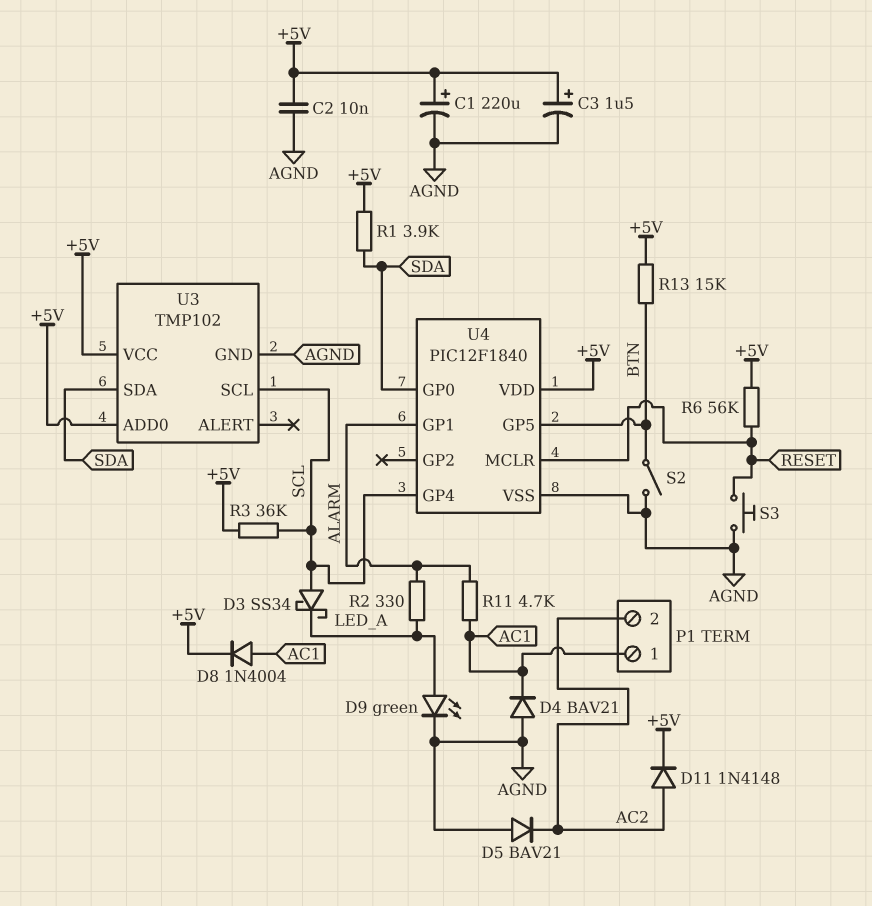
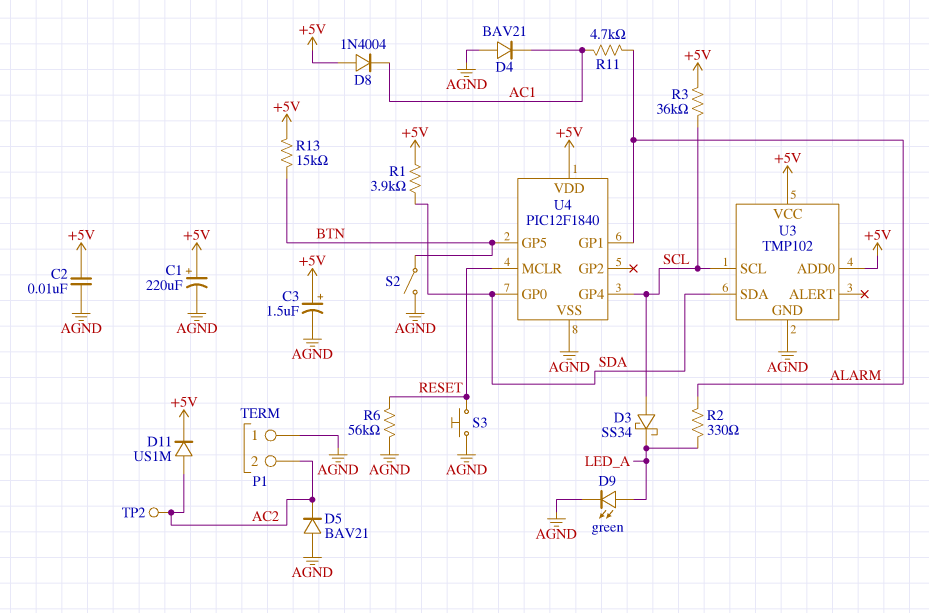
D8: diode 1N4004 (A AC1, K +5V) -> diode 1N4004 (A +5V, K AC1)
D11: diode 1N4148 (A AC2, K +5V) -> diode US1M (A AC2, K +5V)
P1 pin 1: AC1 -> AGND
R6: 56k (+5V, RESET) -> 56k (AGND, RESET)
TP2: none -> test point (AC2)

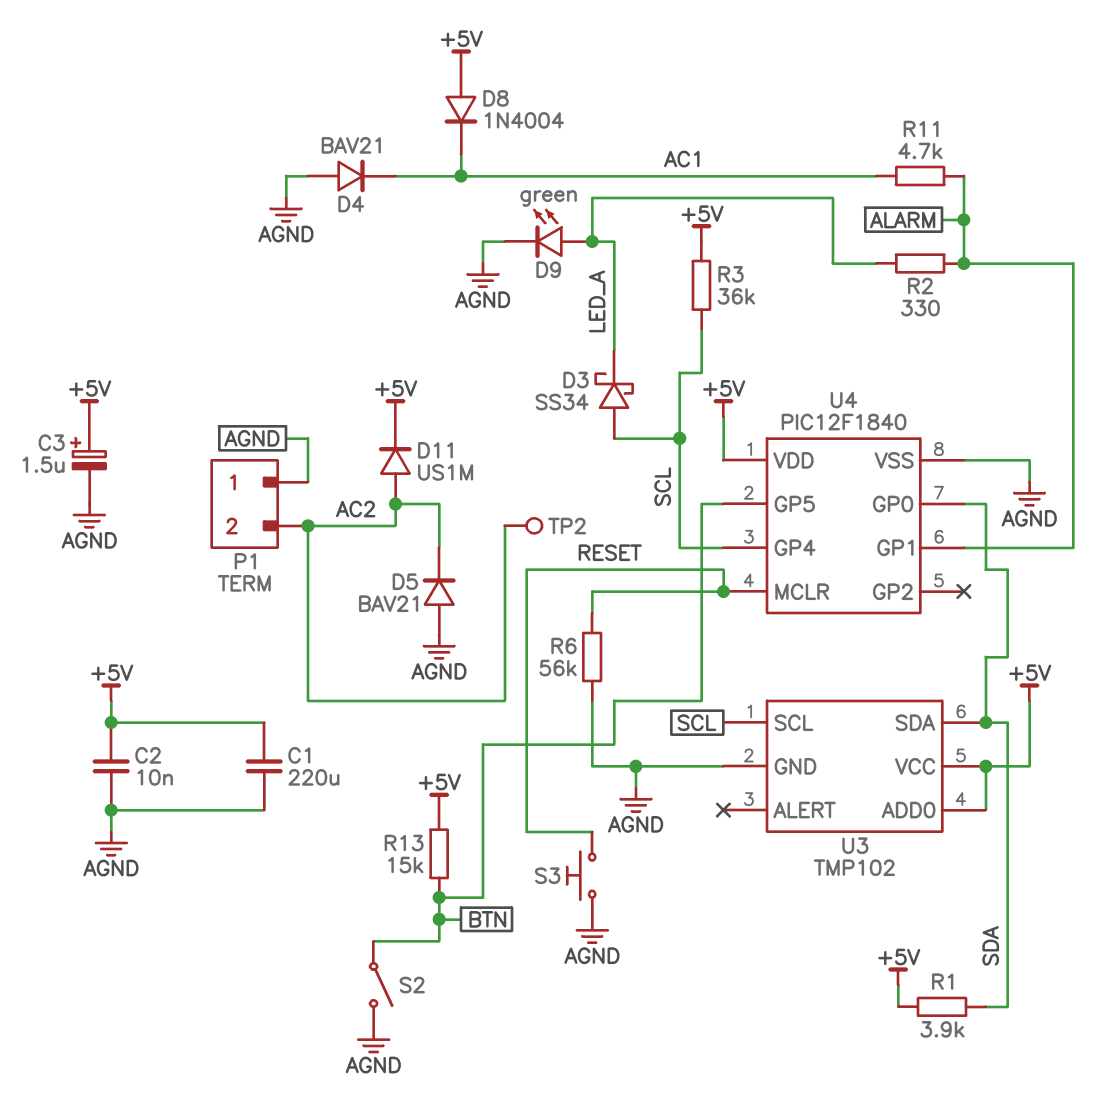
C1: 220uF (plus +5V, minus AGND) -> 220uF (+5V, AGND)

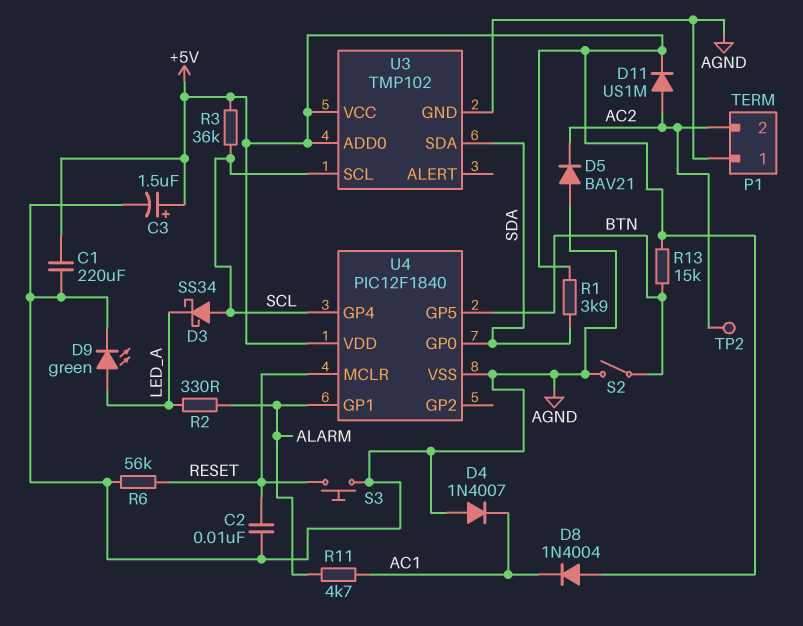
C2: 10nF (+5V, AGND) -> 10nF (AGND, RESET)
D4: diode BAV21 (A AGND, K AC1) -> diode 1N4007 (A AGND, K AC1)

